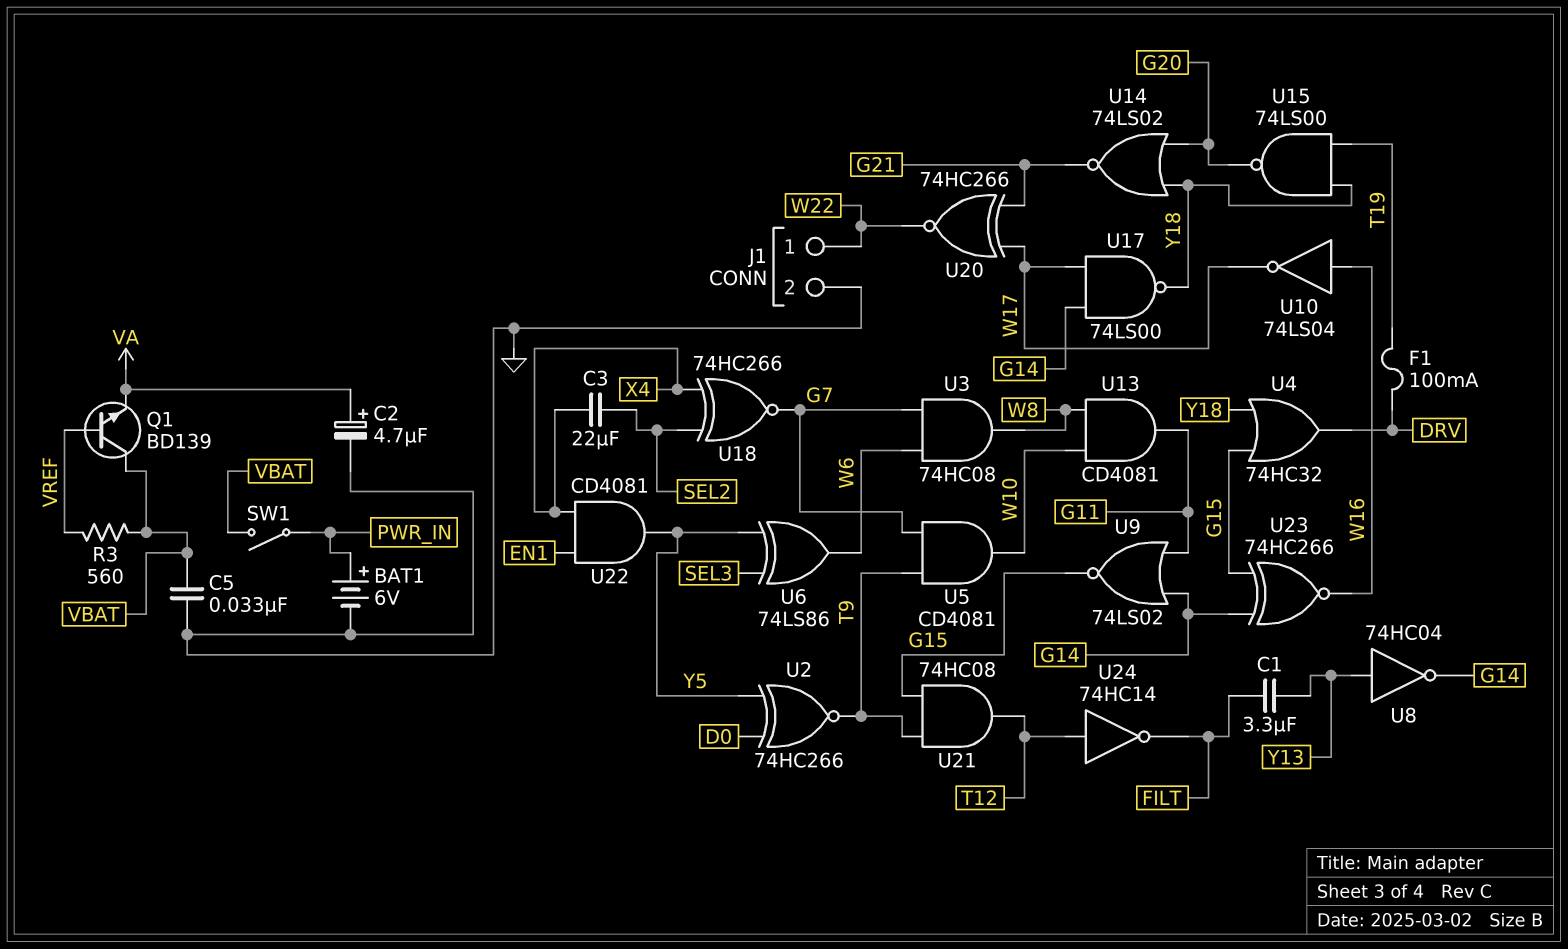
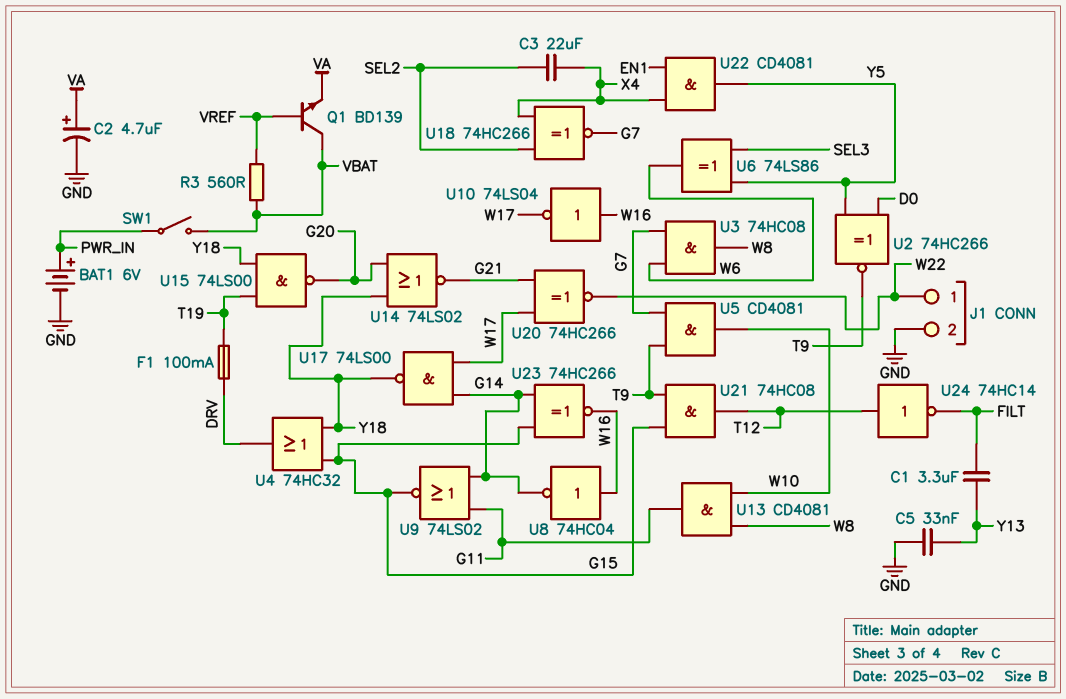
C5: 33nF (GND, VBAT) -> 33nF (GND, Y13)
U8: NOT 74HC04 (in Y13, out G14) -> NOT 74HC04 (in W16, out G14)

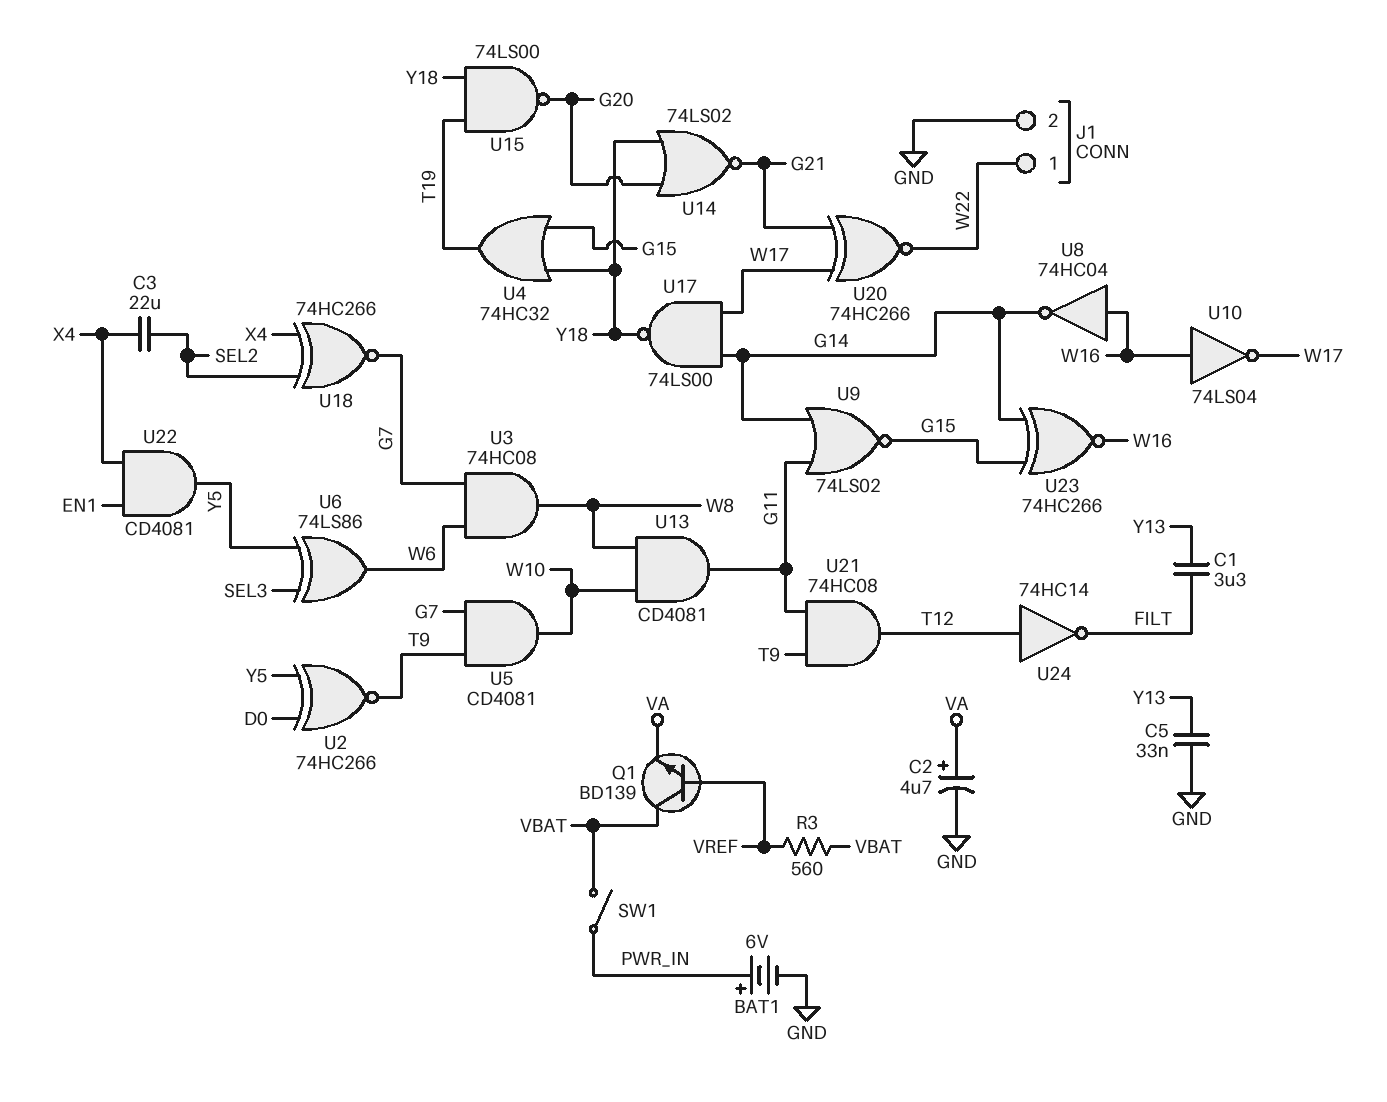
F1: 100mA (DRV, T19) -> none
U4: OR 74HC32 (in G15, in Y18, out DRV) -> OR 74HC32 (in G15, in Y18, out T19)
U21: AND 74HC08 (in G15, in T9, out T12) -> AND 74HC08 (in G11, in T9, out T12)

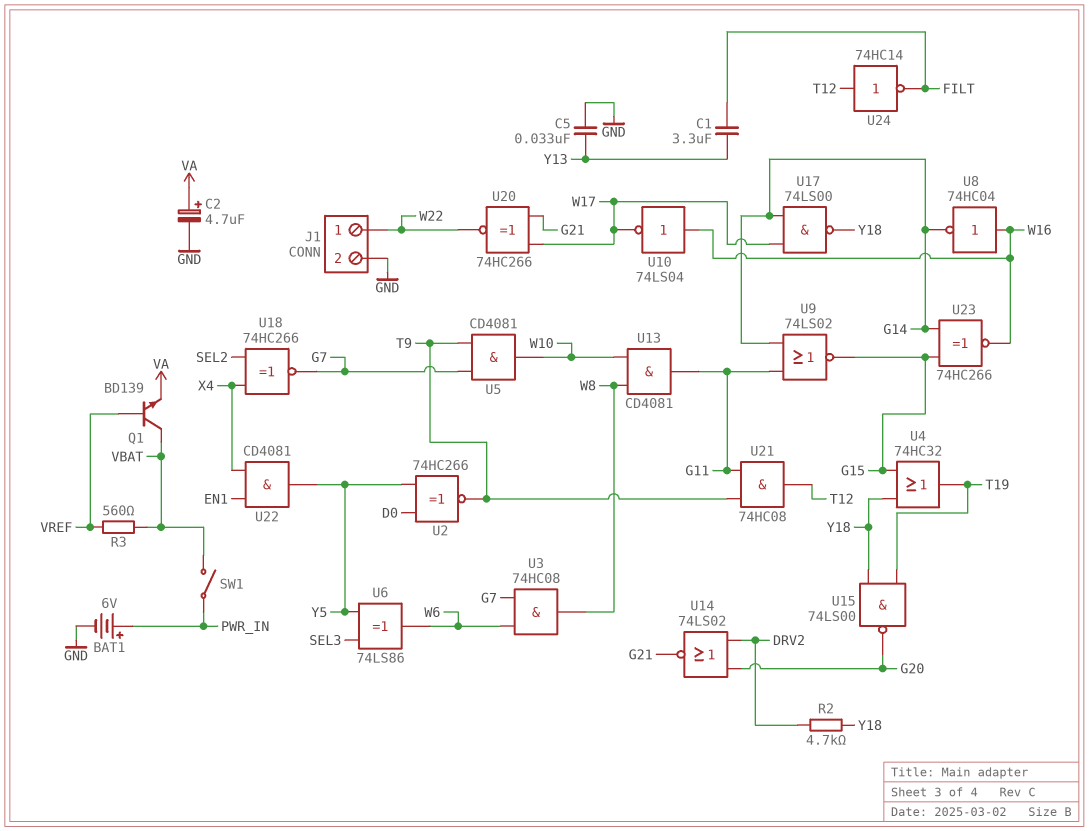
C3: 22uF (SEL2, X4) -> none
R2: none -> 4.7k (DRV2, Y18)
U14: NOR 74LS02 (in G20, in Y18, out G21) -> NOR 74LS02 (in DRV2, in G20, out G21)

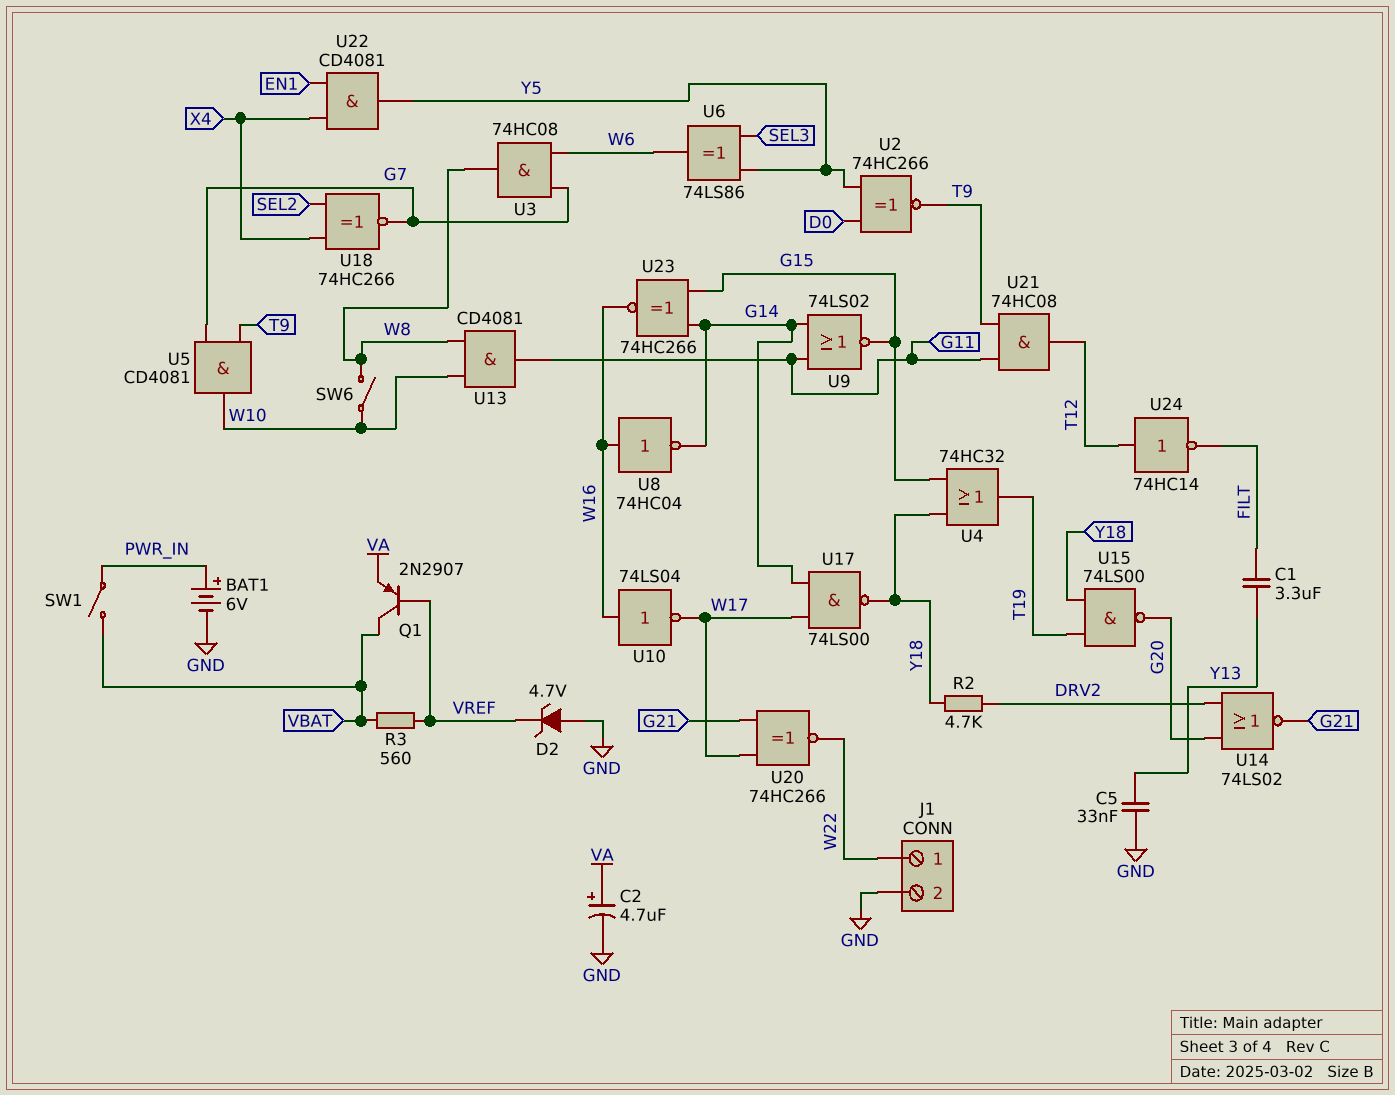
D2: none -> zener 4.7V (A GND, K VREF)
Q1: NPN BD139 (B VREF, C VBAT, E VA) -> PNP 2N2907 (B VREF, C VBAT, E VA)
SW6: none -> switch (W8, W10)

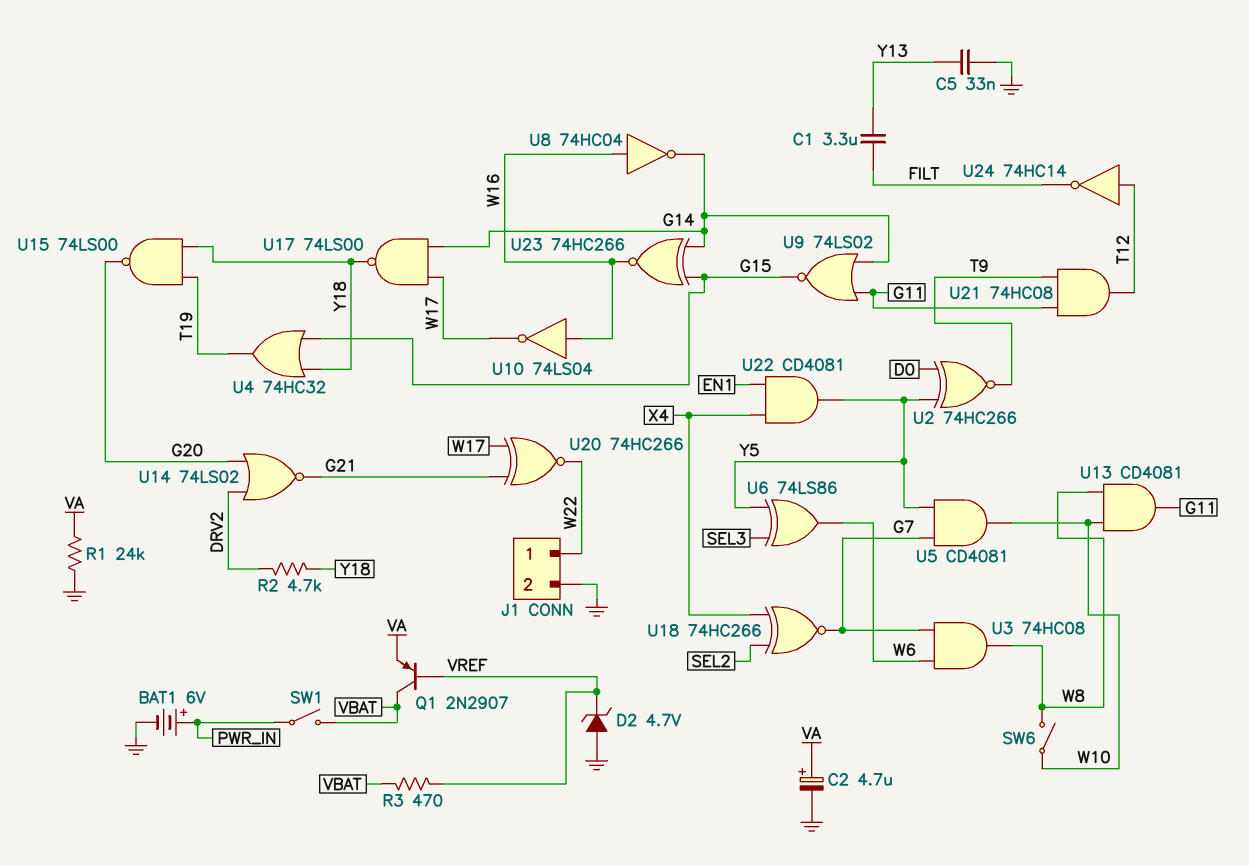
R1: none -> 24k (GND, VA)
R3: 560 (VBAT, VREF) -> 470 (VBAT, VREF)
U5: AND CD4081 (in G7, in T9, out W10) -> AND CD4081 (in G7, in Y5, out W10)

